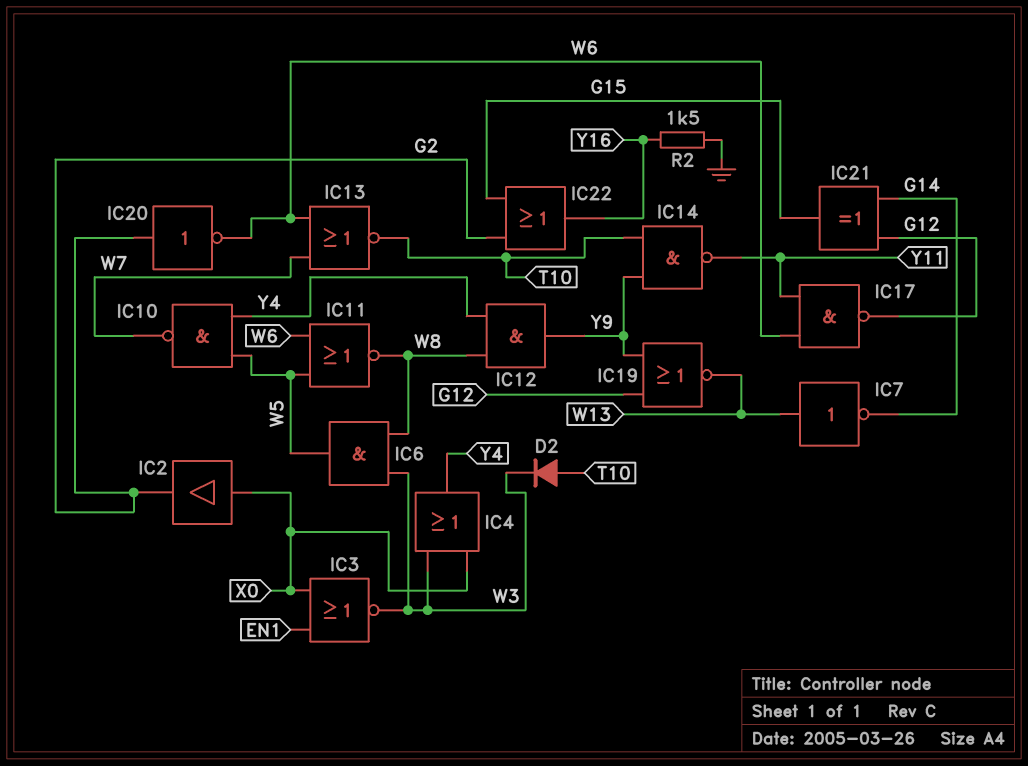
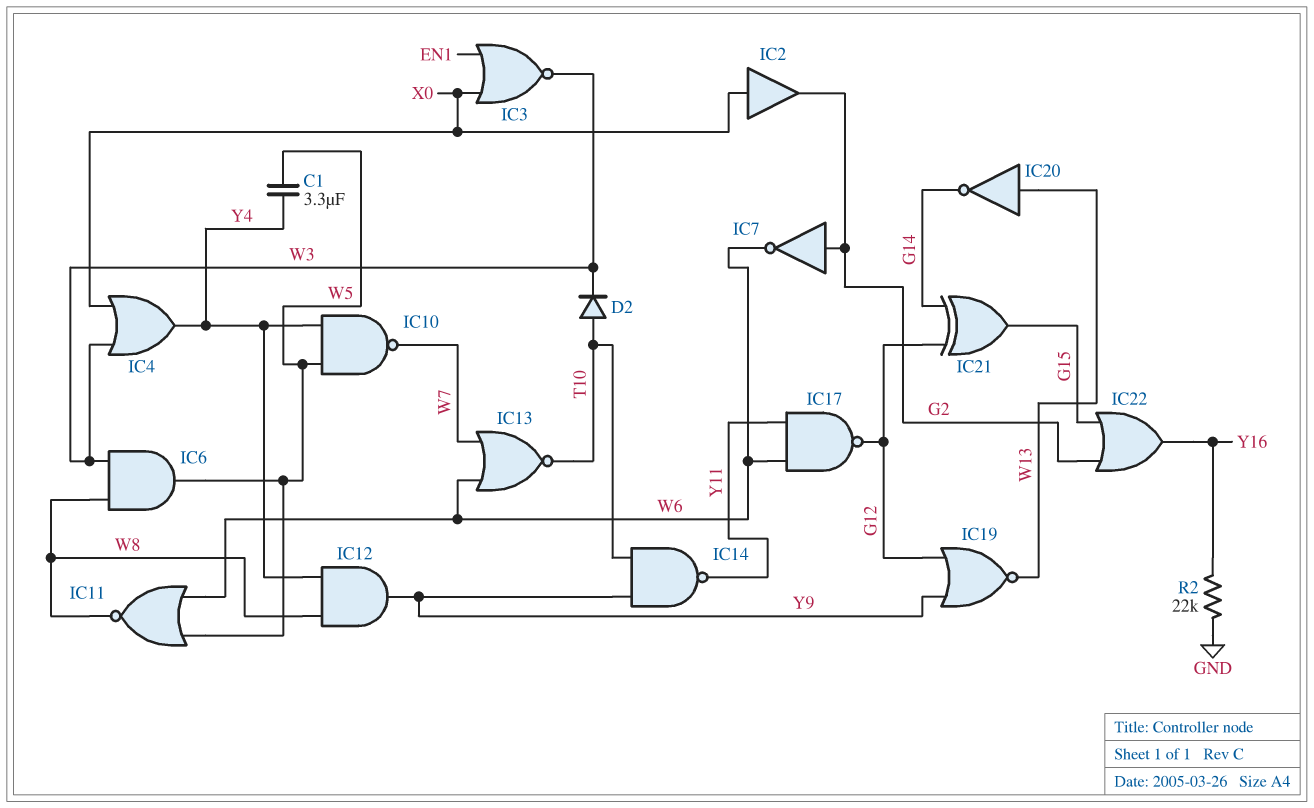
C1: none -> 3.3uF (W5, Y4)
IC7: NOT (in W13, out G14) -> NOT (in G2, out W6)
IC20: NOT (in G2, out W6) -> NOT (in W13, out G14)
R2: 1.5k (GND, Y16) -> 22k (GND, Y16)

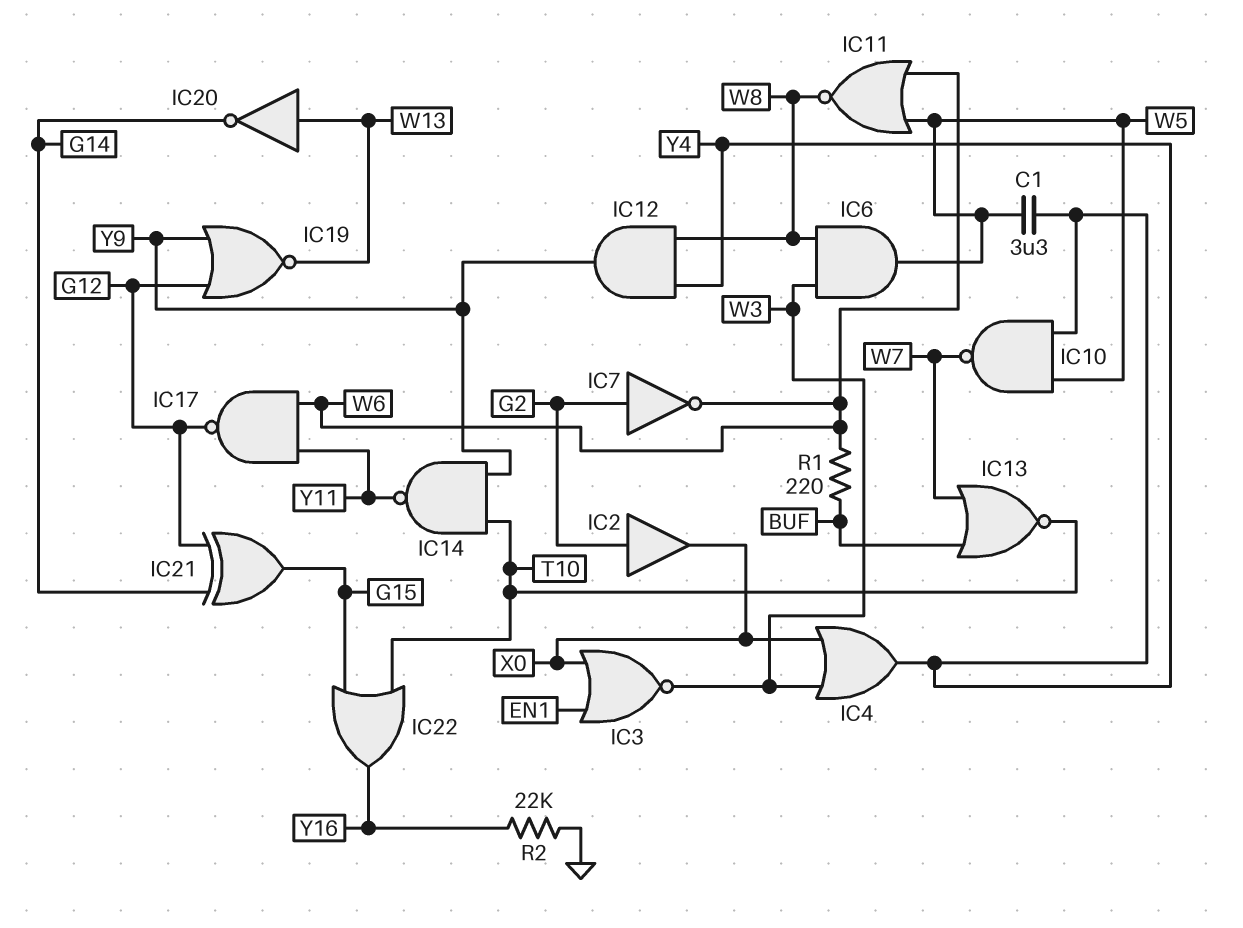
D2: diode (A T10, K W3) -> none
IC2: buffer (in X0, out G2) -> buffer (in G2, out X0)
IC13: NOR (in W6, in W7, out T10) -> NOR (in BUF, in W7, out T10)
IC22: OR (in G2, in G15, out Y16) -> OR (in G15, in T10, out Y16)
R1: none -> 220 (BUF, W6)

